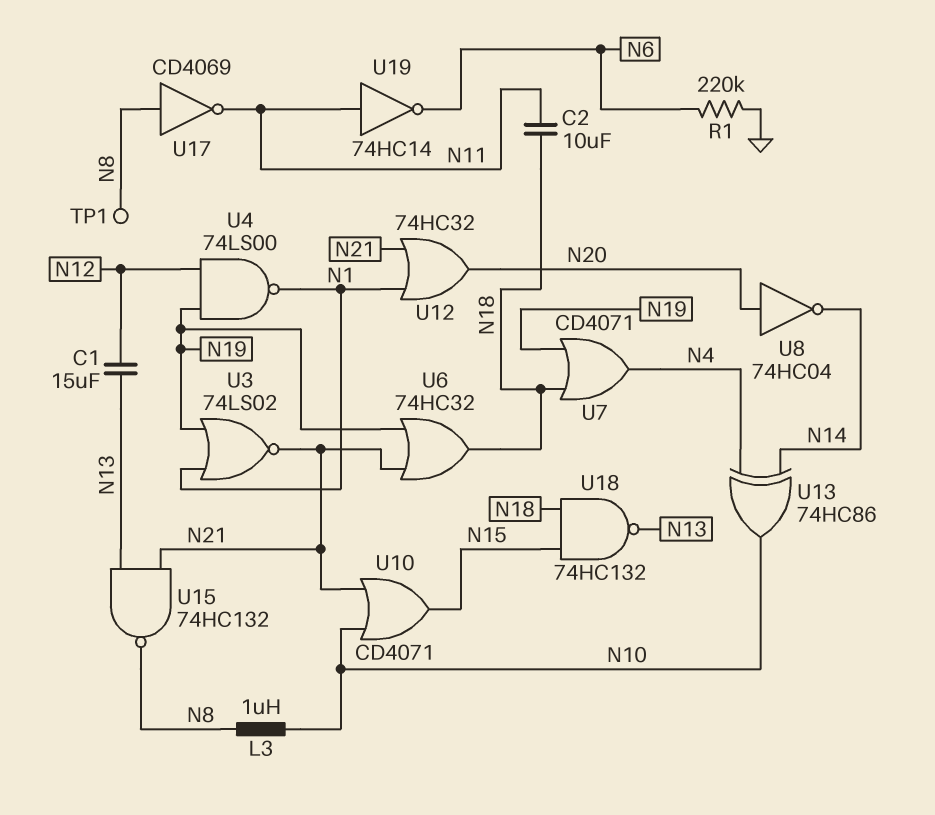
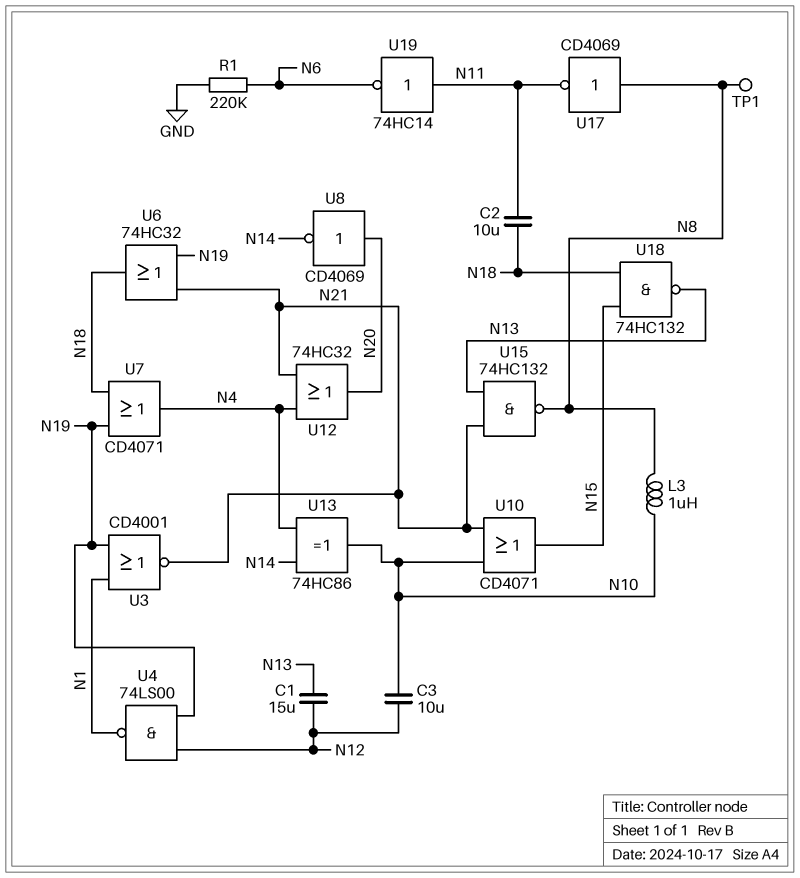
C3: none -> 10uF (N10, N12)
U3: NOR 74LS02 (in N1, in N19, out N21) -> NOR CD4001 (in N1, in N19, out N21)
U8: NOT 74HC04 (in N20, out N14) -> NOT CD4069 (in N20, out N14)
U12: OR 74HC32 (in N1, in N21, out N20) -> OR 74HC32 (in N4, in N21, out N20)

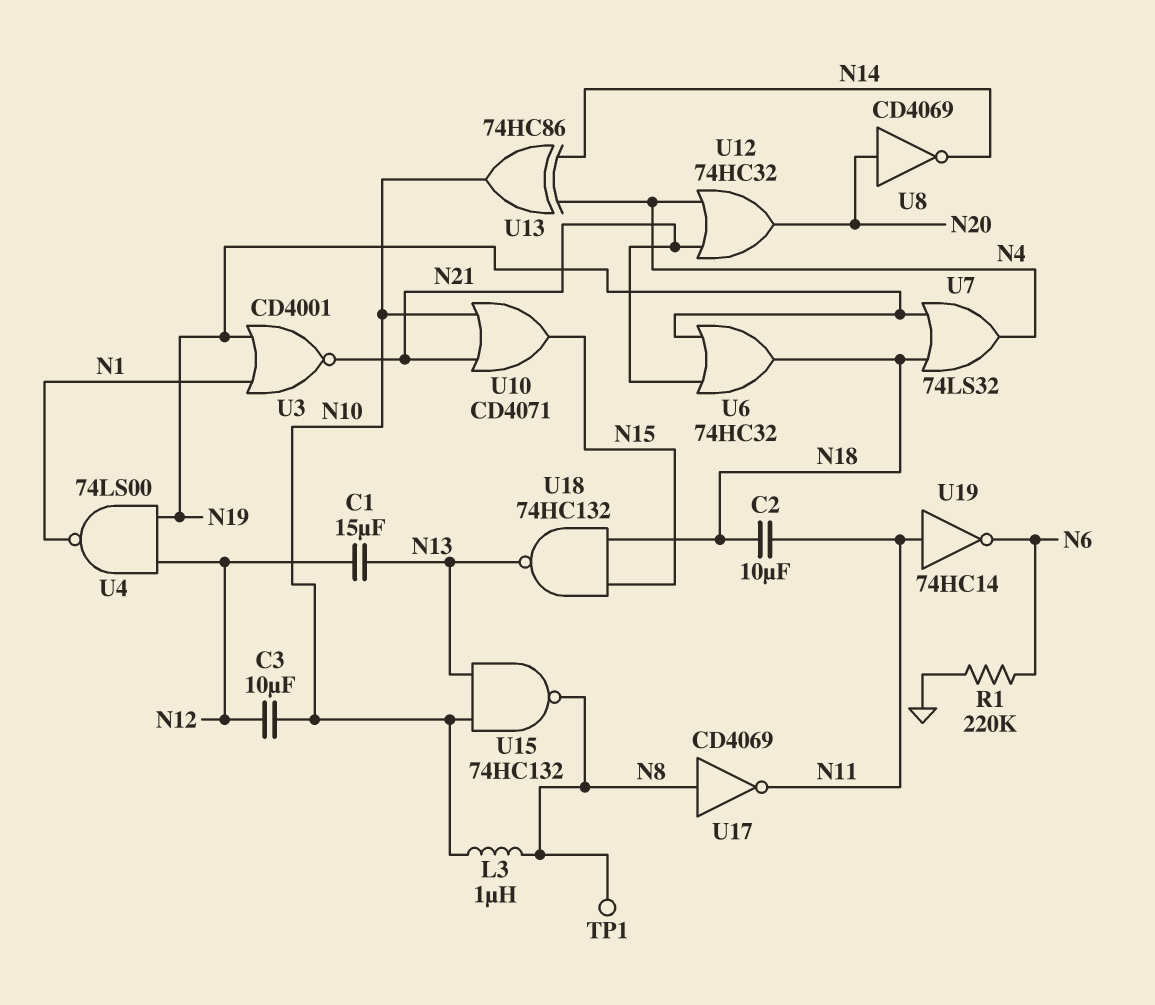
U7: OR CD4071 (in N18, in N19, out N4) -> OR 74LS32 (in N18, in N19, out N4)
U15: NAND 74HC132 (in N13, in N21, out N8) -> NAND 74HC132 (in N10, in N13, out N8)

